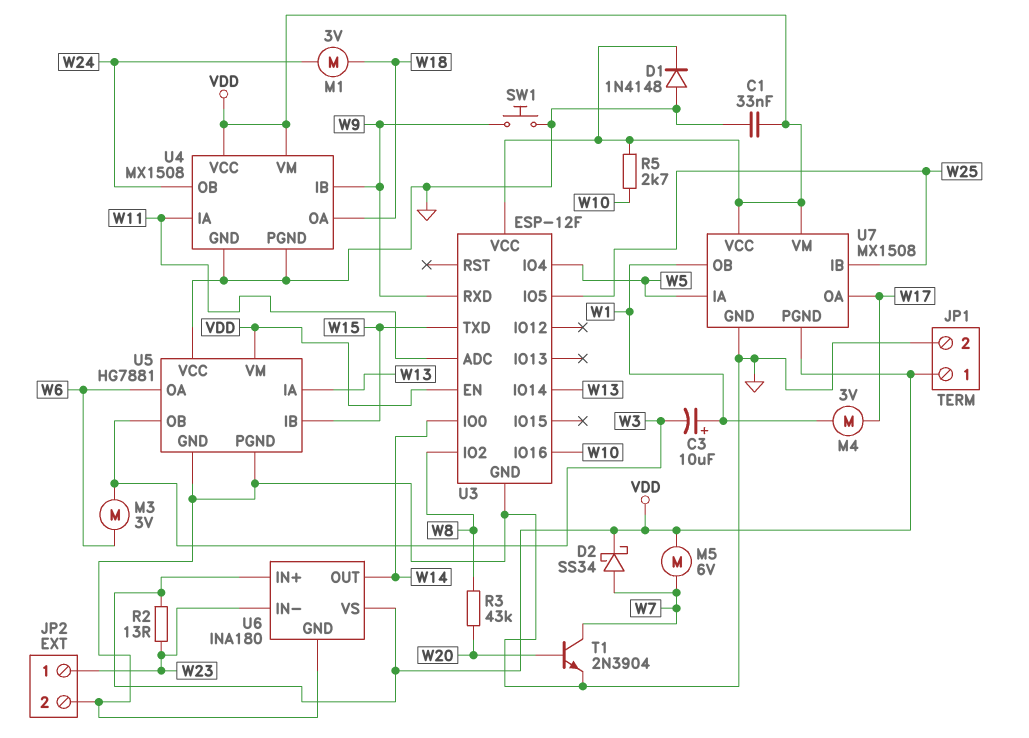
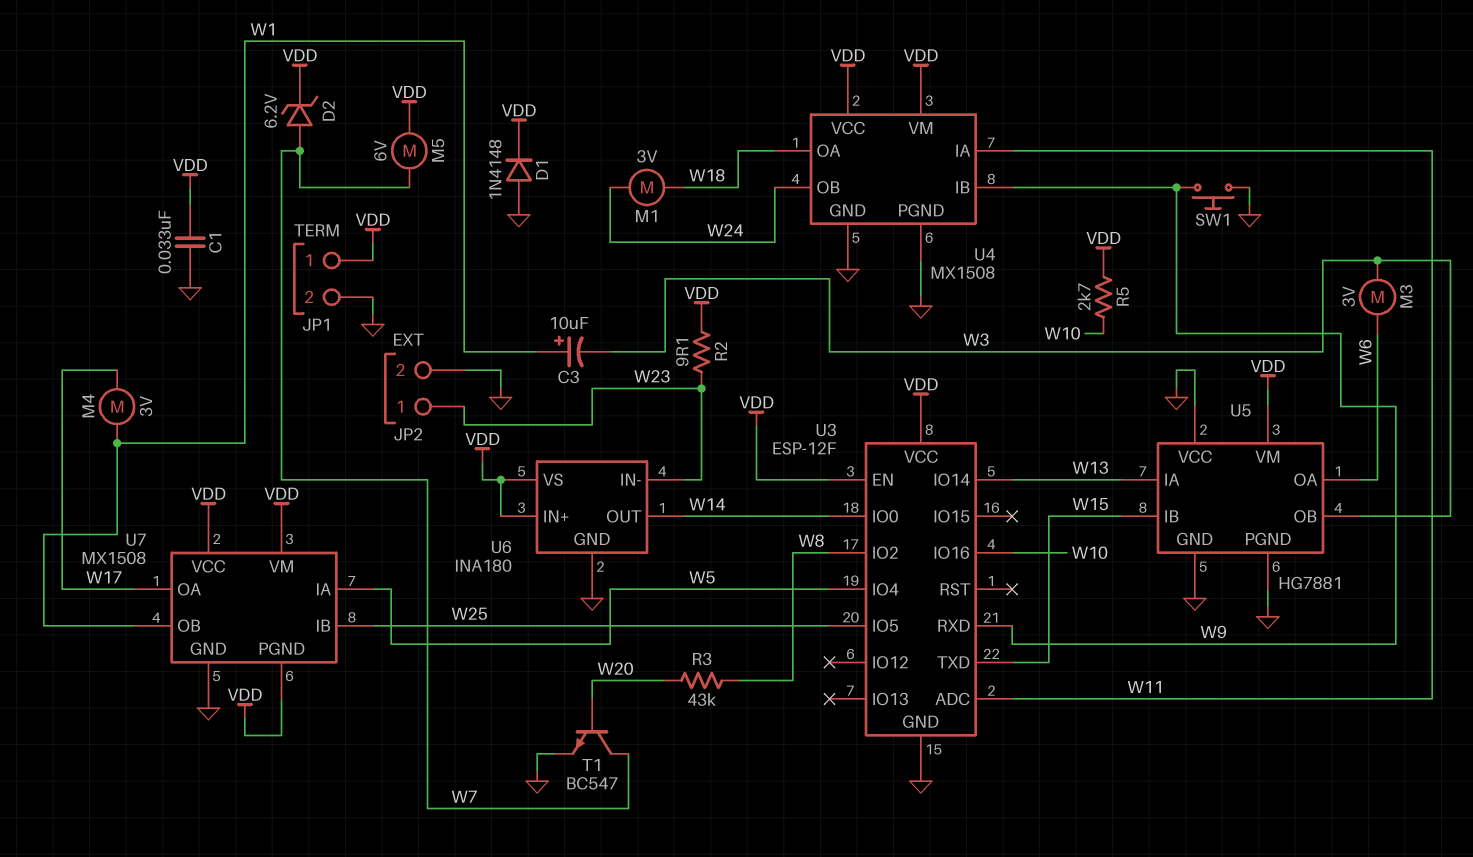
D2: schottky SS34 (A W7, K VDD) -> zener 6.2V (A W7, K VDD)
R2: 13 (VDD, W23) -> 9.1 (VDD, W23)
T1: NPN 2N3904 (B W20, C W7, E GND) -> NPN BC547 (B W20, C W7, E GND)

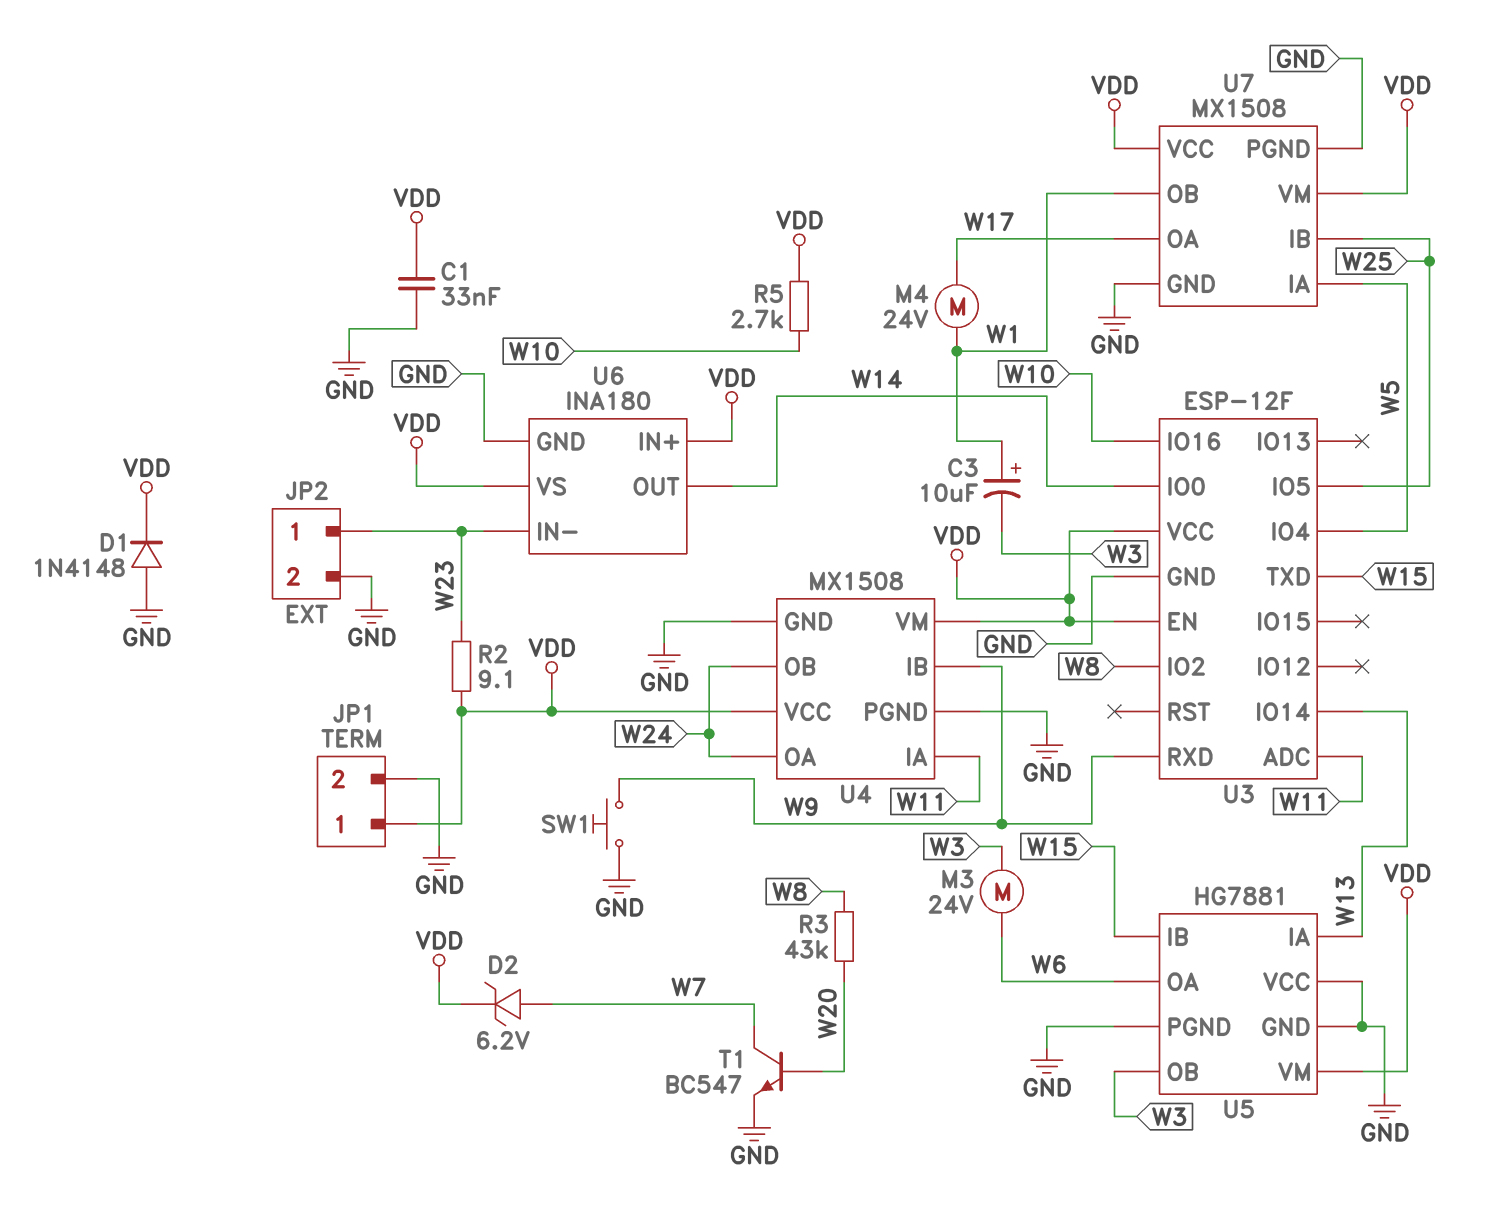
M1: motor 3V (W18, W24) -> none
M3: motor 3V (W3, W6) -> motor 24V (W3, W6)
M4: motor 3V (W1, W17) -> motor 24V (W1, W17)
M5: motor 6V (VDD, W7) -> none
U4 pin OA: W18 -> W24
U7 pin PGND: VDD -> GND

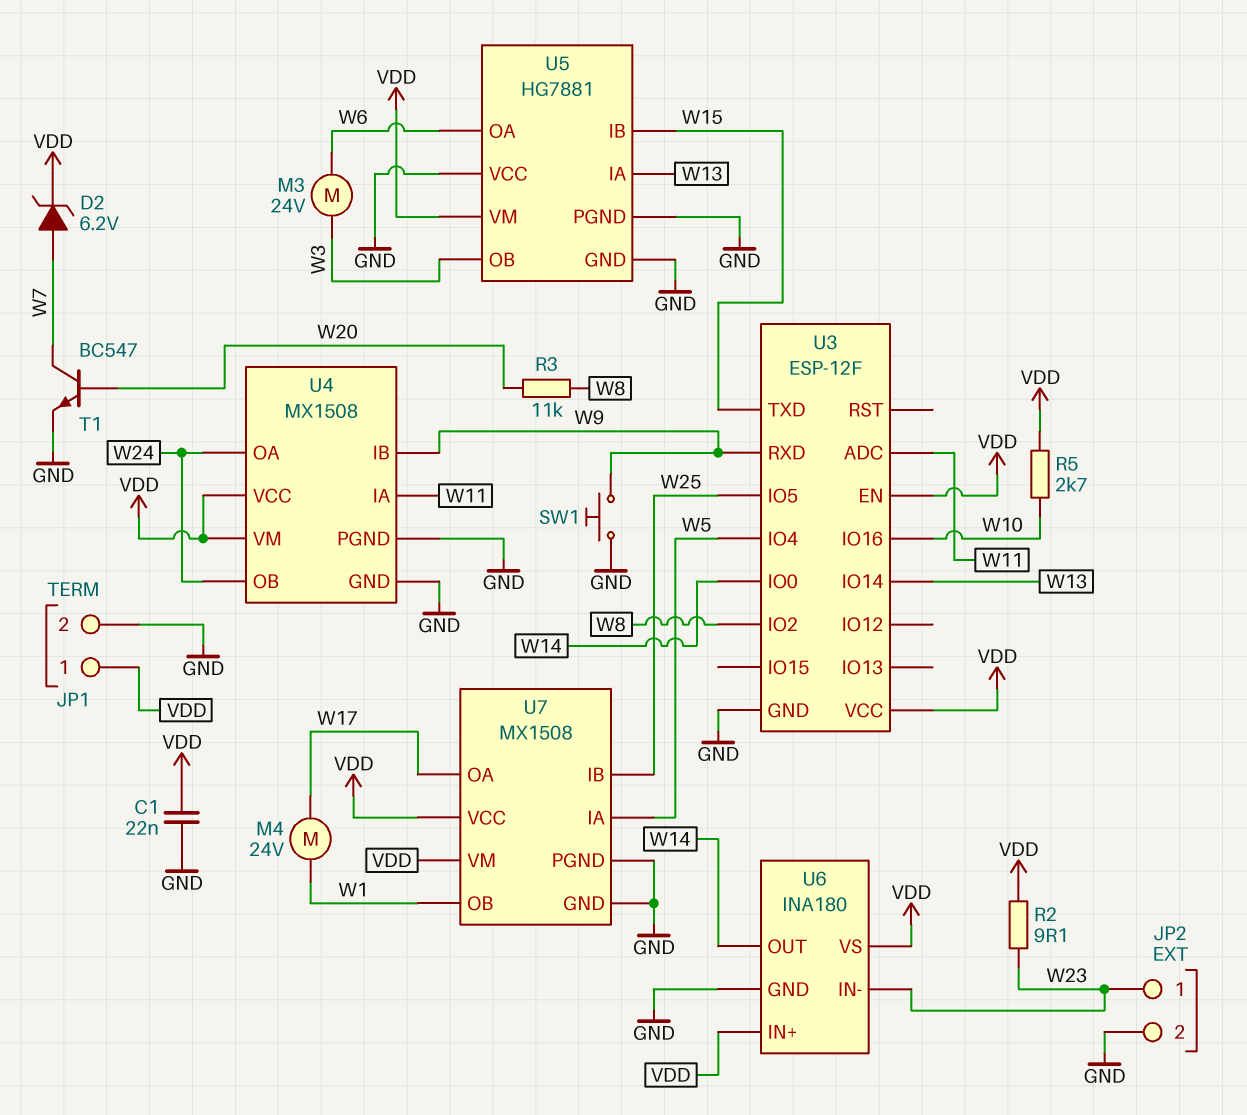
C1: 33nF (GND, VDD) -> 22nF (GND, VDD)
C3: 10uF (plus W1, minus W3) -> none
D1: diode 1N4148 (A GND, K VDD) -> none
R3: 43k (W8, W20) -> 11k (W8, W20)

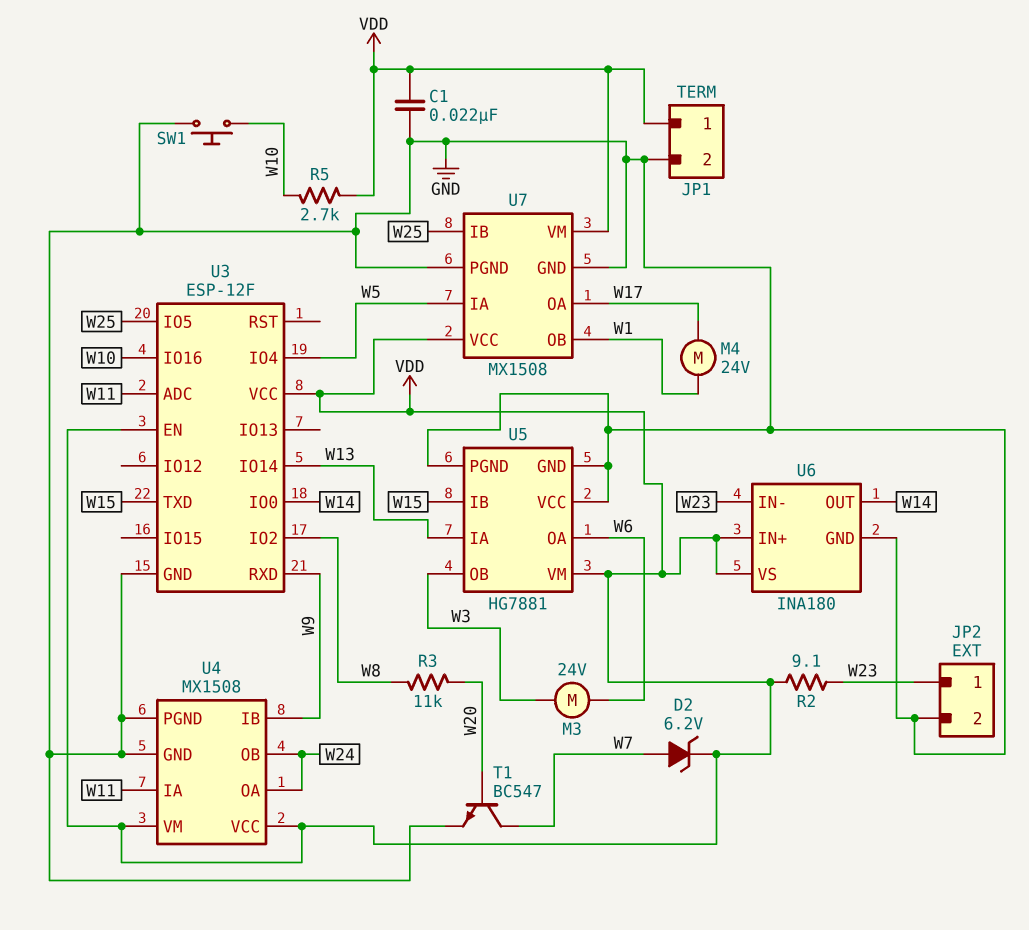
SW1: button (GND, W9) -> button (GND, W10)

